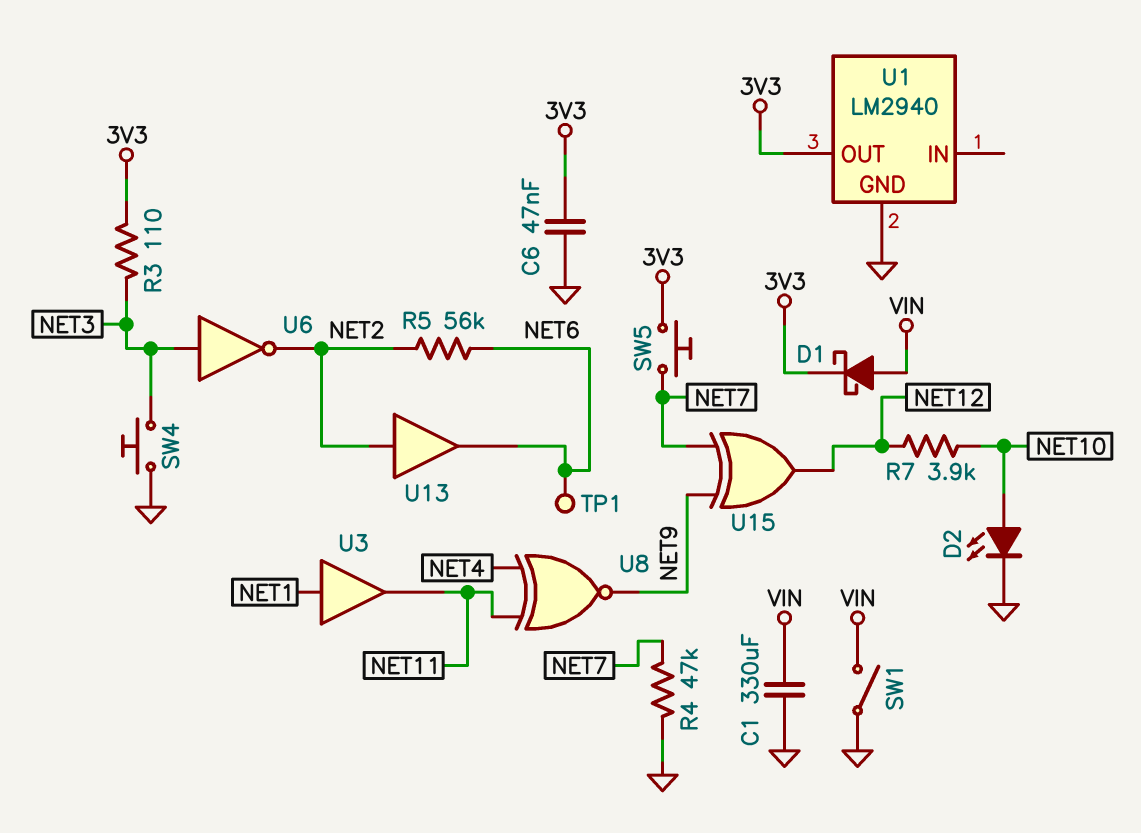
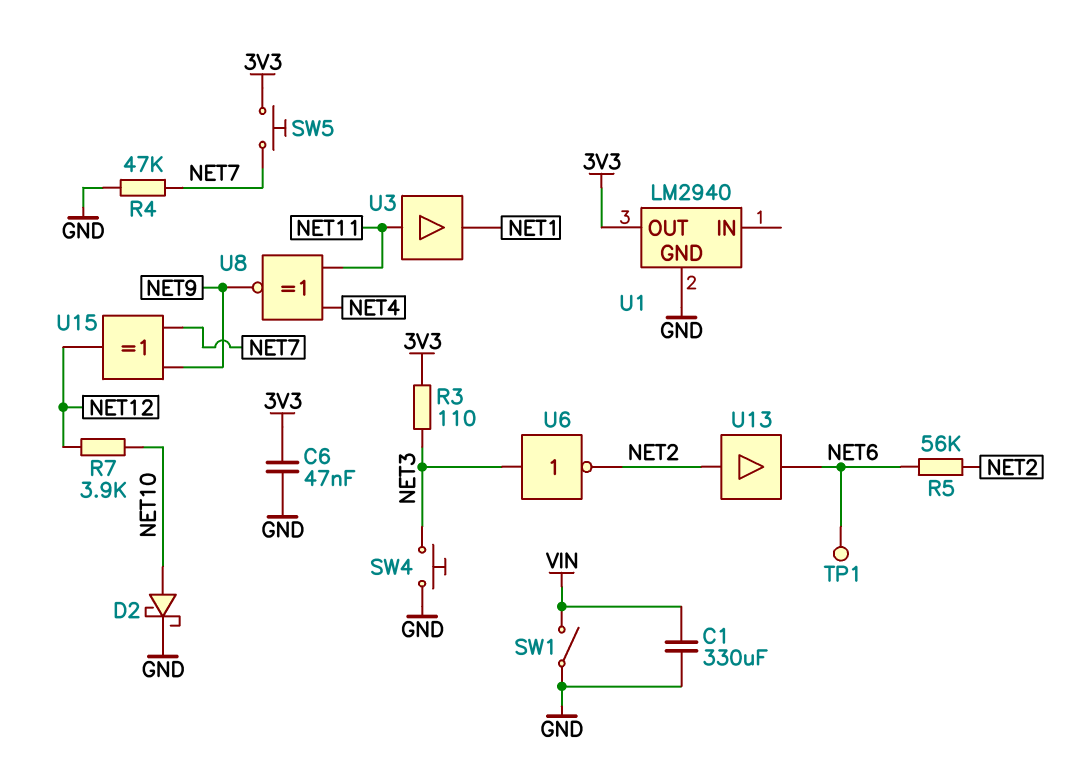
D1: schottky (A VIN, K 3V3) -> none
D2: LED (A NET10, K GND) -> schottky (A NET10, K GND)
U3: buffer (in NET1, out NET11) -> buffer (in NET11, out NET1)

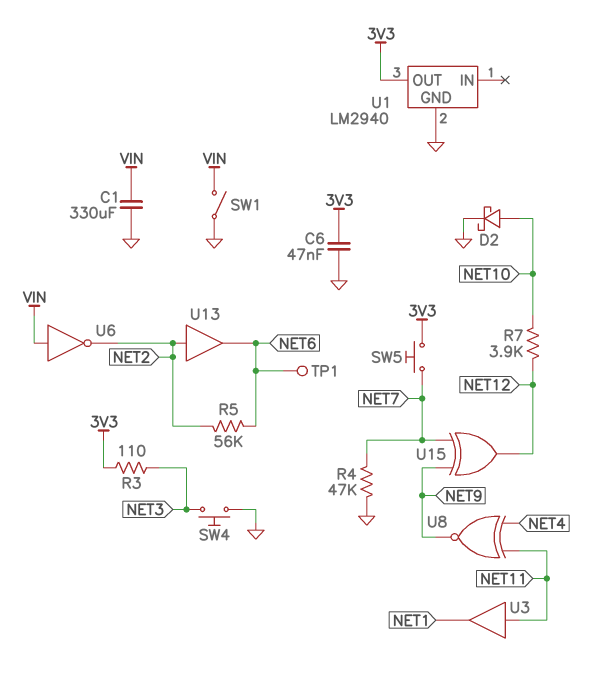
U6: NOT (in NET3, out NET2) -> NOT (in VIN, out NET2)

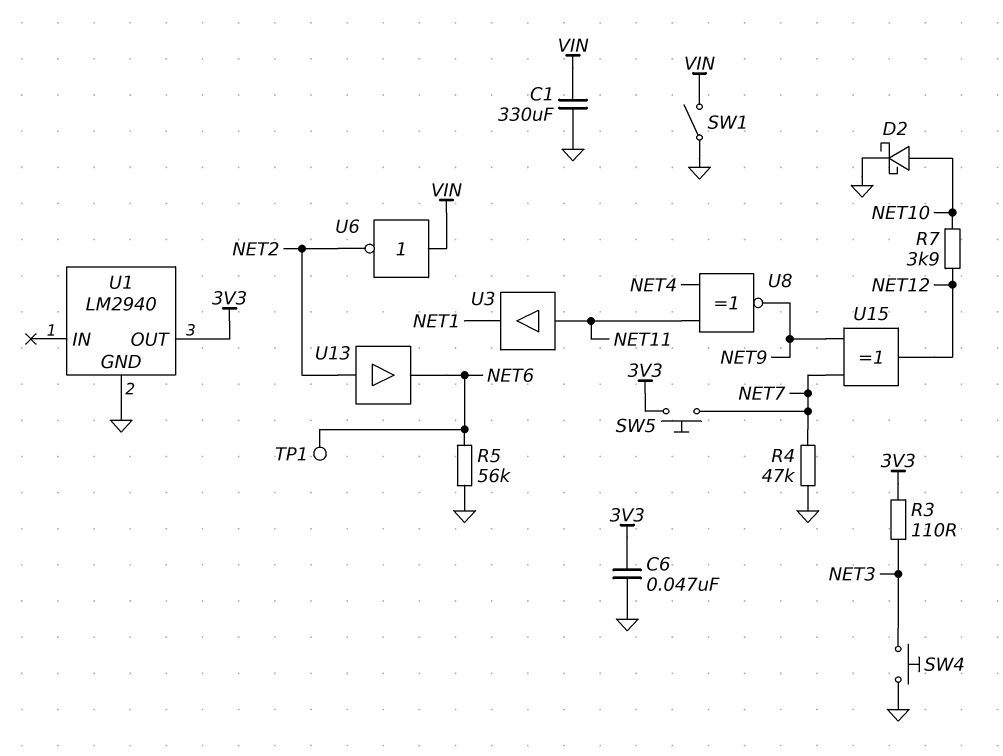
R5: 56k (NET2, NET6) -> 56k (GND, NET6)

